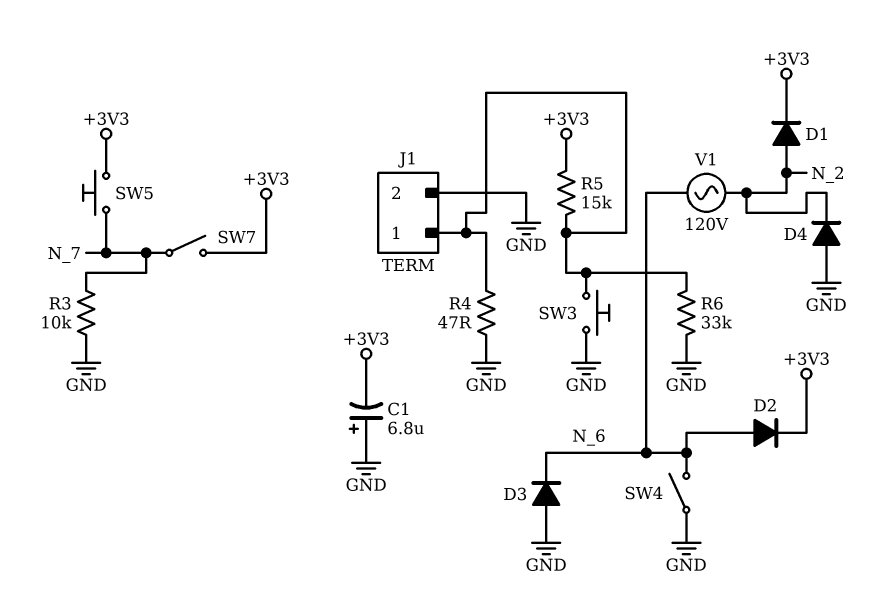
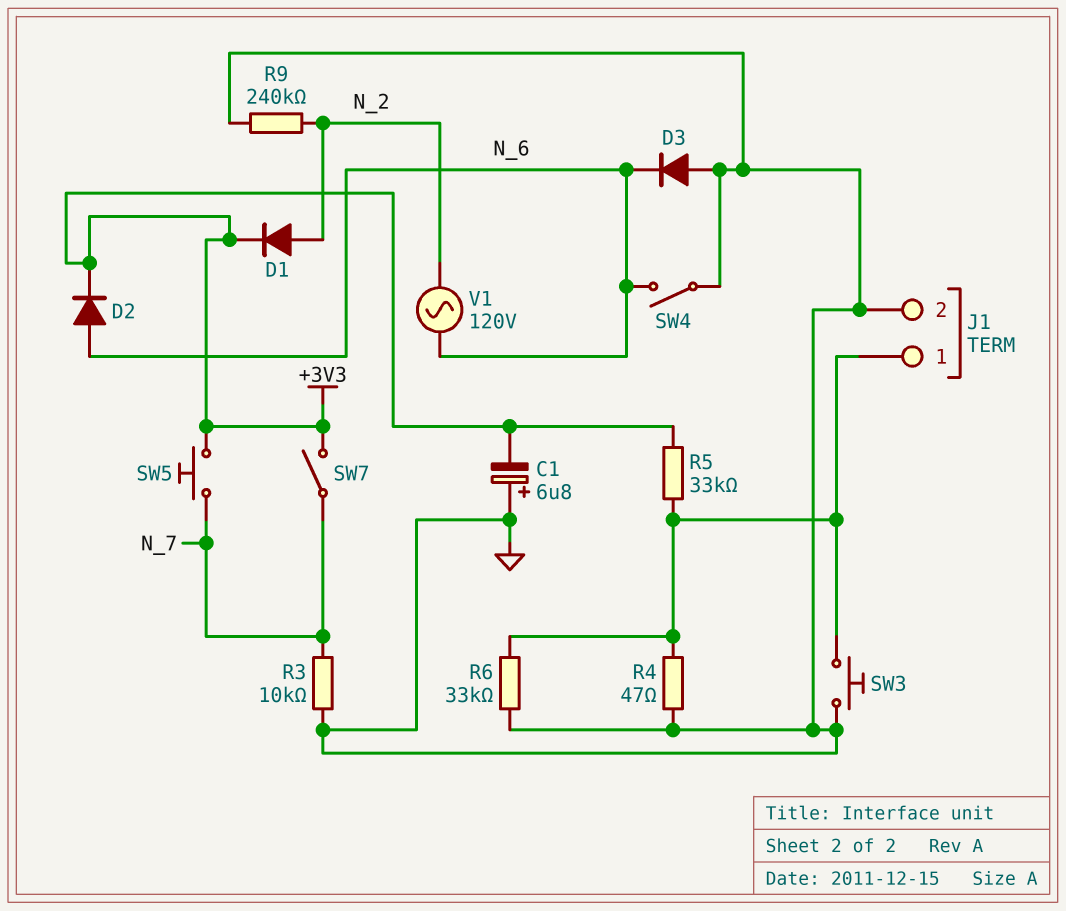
D4: diode (A GND, K N_2) -> none
R5: 15k (+3V3, J1/1) -> 33k (+3V3, J1/1)
R9: none -> 240k (GND, N_2)

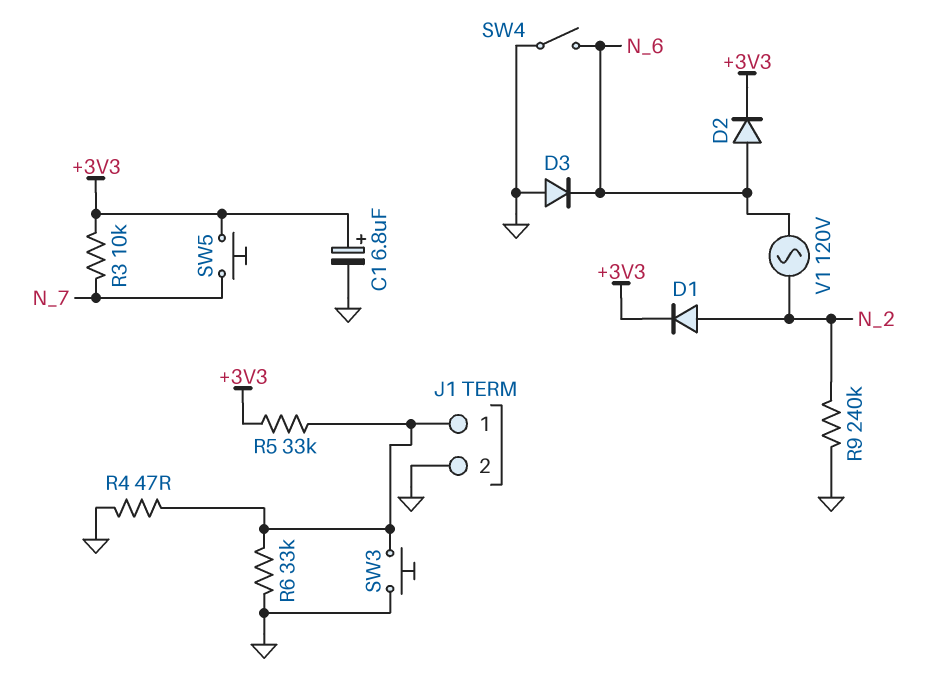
C1: 6.8uF (plus GND, minus +3V3) -> 6.8uF (plus +3V3, minus GND)
R3: 10k (GND, N_7) -> 10k (+3V3, N_7)
SW7: switch (+3V3, N_7) -> none

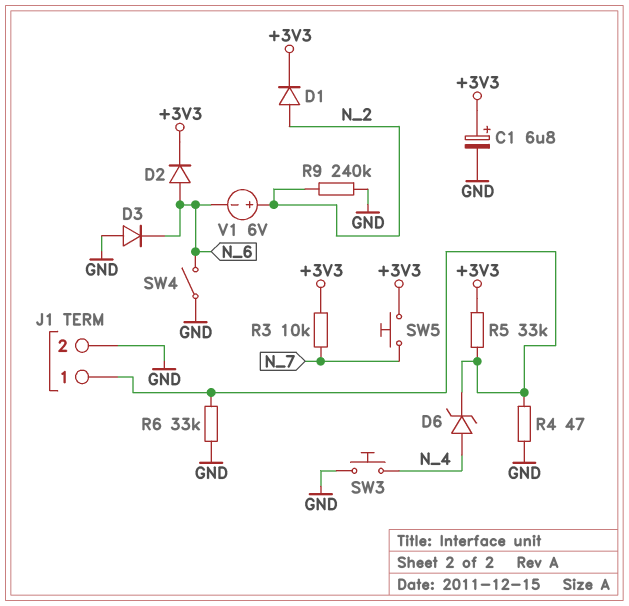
D6: none -> zener (A N_4, K J1/1)
SW3: button (GND, J1/1) -> button (GND, N_4)
V1: AC 120V (N_2, N_6) -> 6V (plus N_2, minus N_6)

